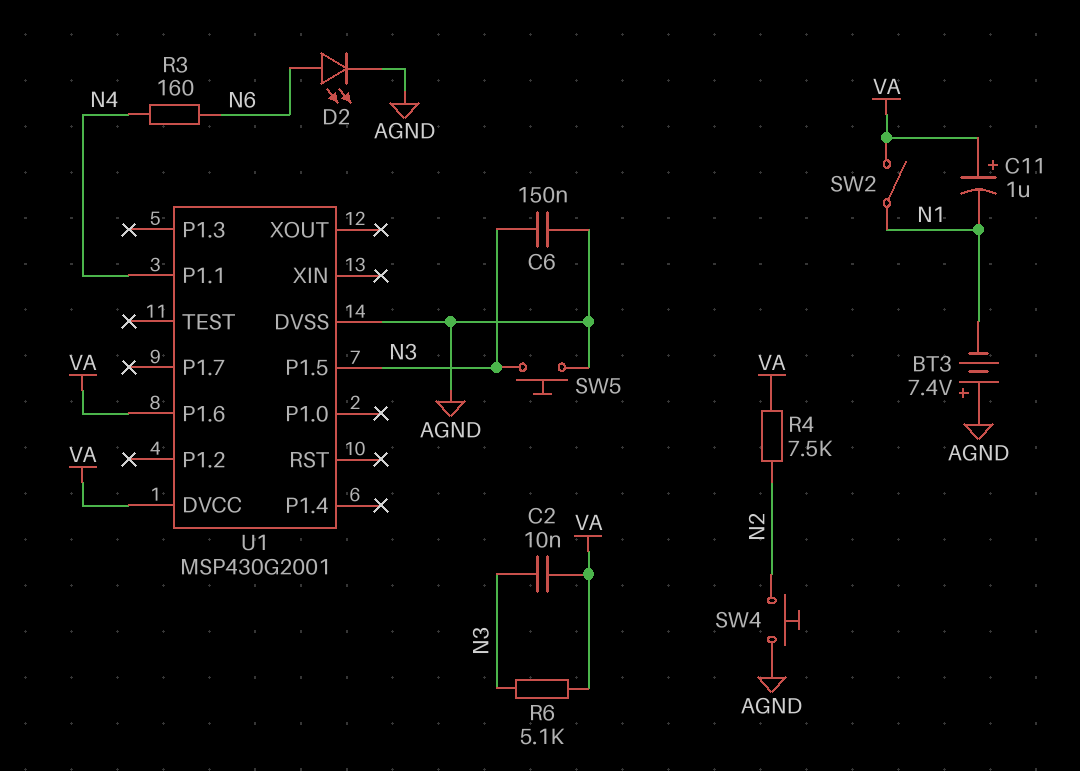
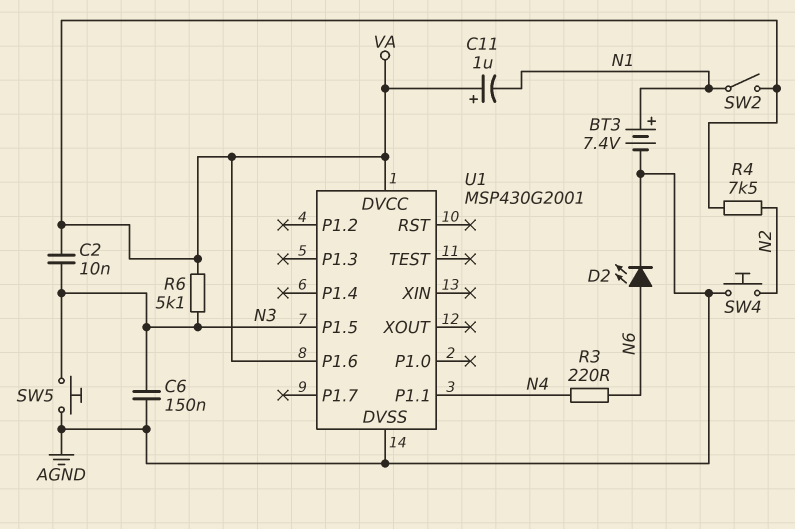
BT3: 7.4V (plus AGND, minus N1) -> 7.4V (plus N1, minus AGND)
R3: 160 (N4, N6) -> 220 (N4, N6)

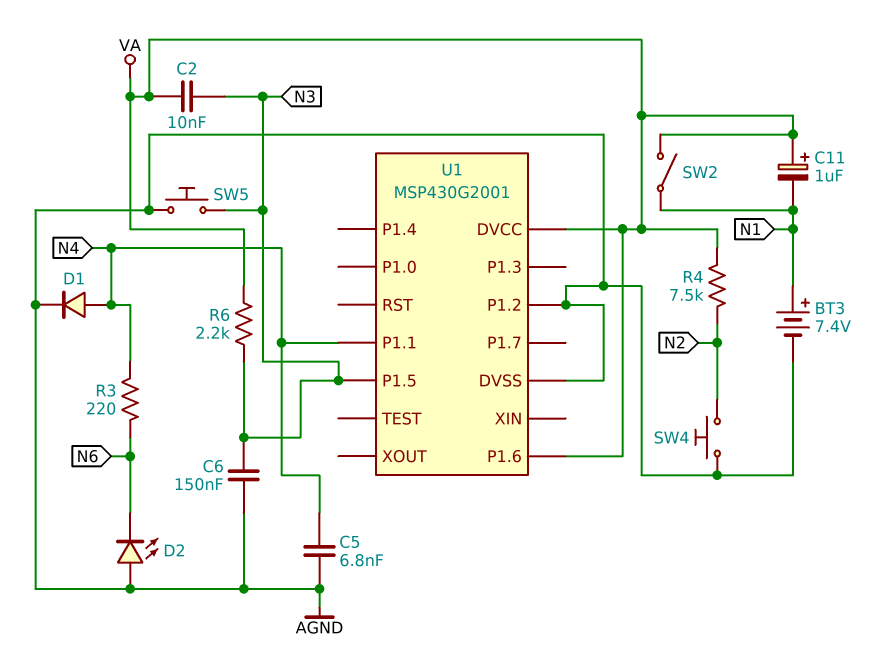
C5: none -> 6.8nF (AGND, N4)
D1: none -> diode (A N4, K AGND)
D2: LED (A N6, K AGND) -> LED (A AGND, K N6)
R6: 5.1k (N3, VA) -> 2.2k (N3, VA)
U1 pin P1.2: none -> AGND

